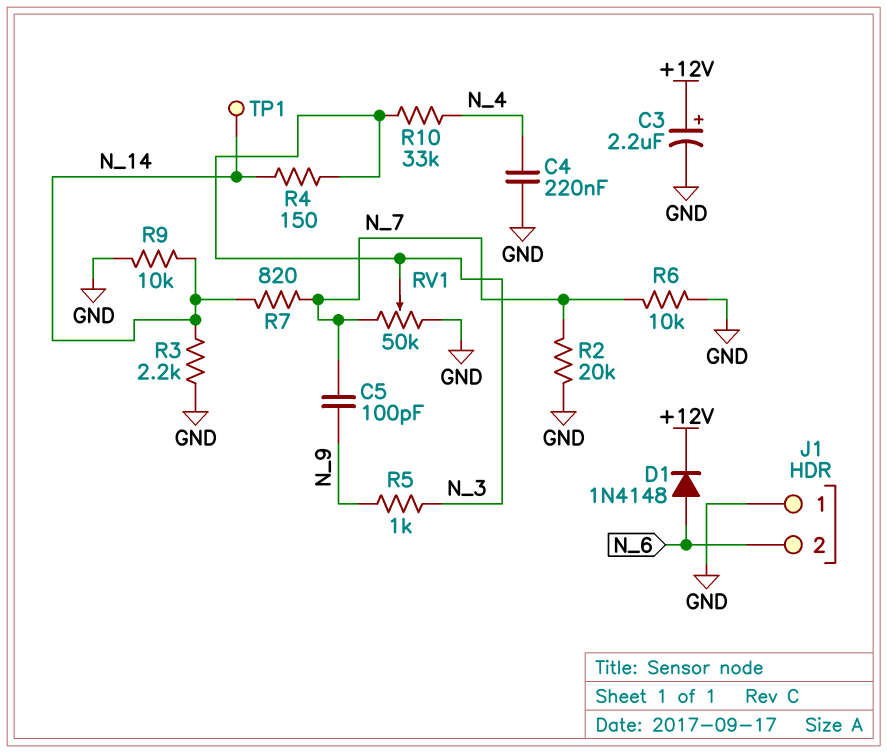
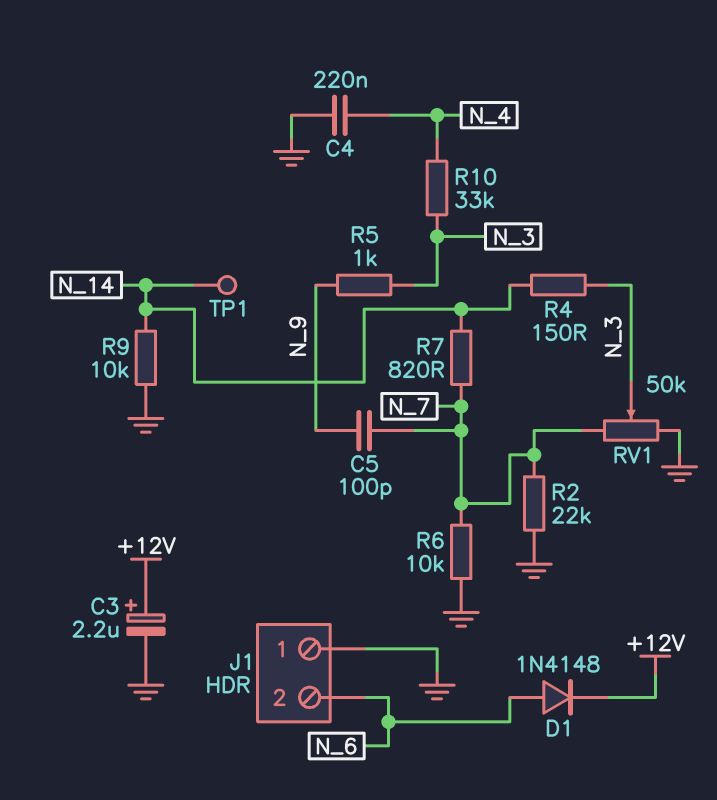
R2: 20k (GND, N_7) -> 22k (GND, N_7)
R3: 2.2k (GND, N_14) -> none

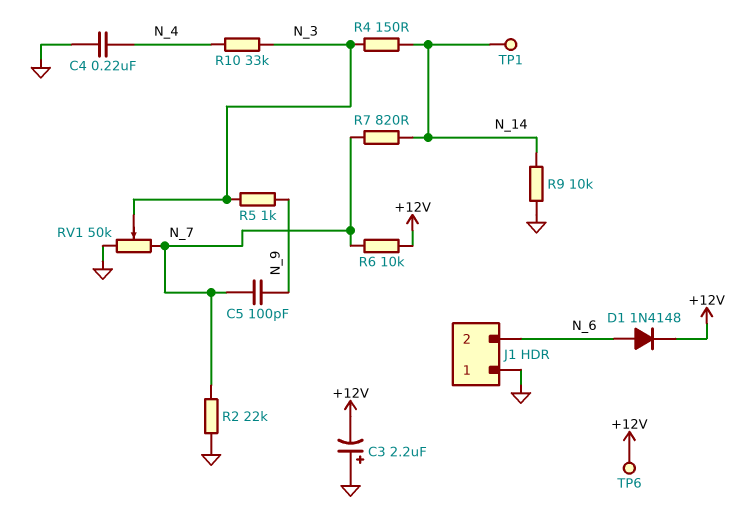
C3: 2.2uF (plus +12V, minus GND) -> 2.2uF (plus GND, minus +12V)
R6: 10k (GND, N_7) -> 10k (+12V, N_7)
TP6: none -> test point (+12V)

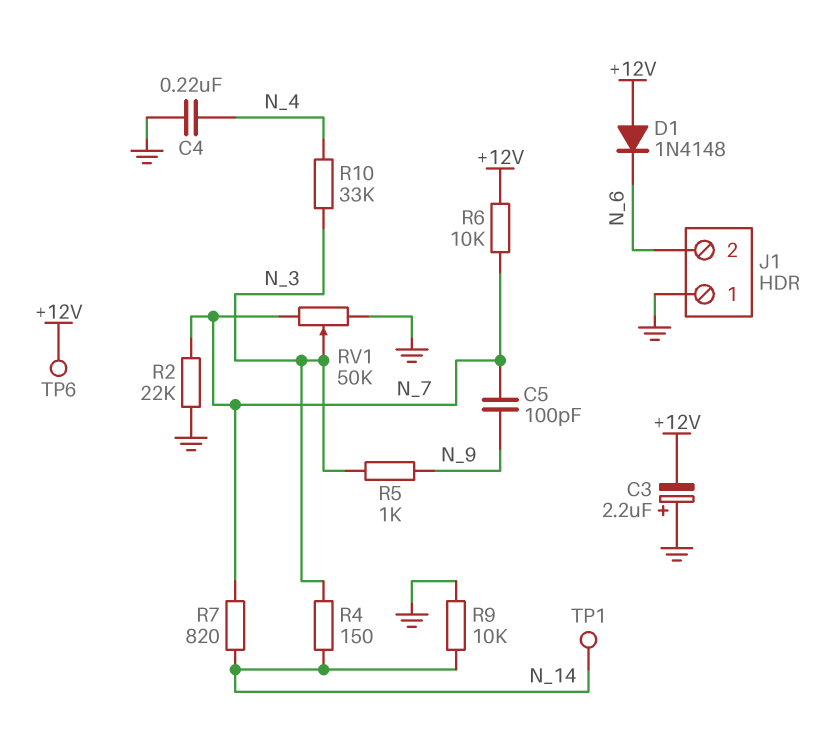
D1: diode 1N4148 (A N_6, K +12V) -> diode 1N4148 (A +12V, K N_6)

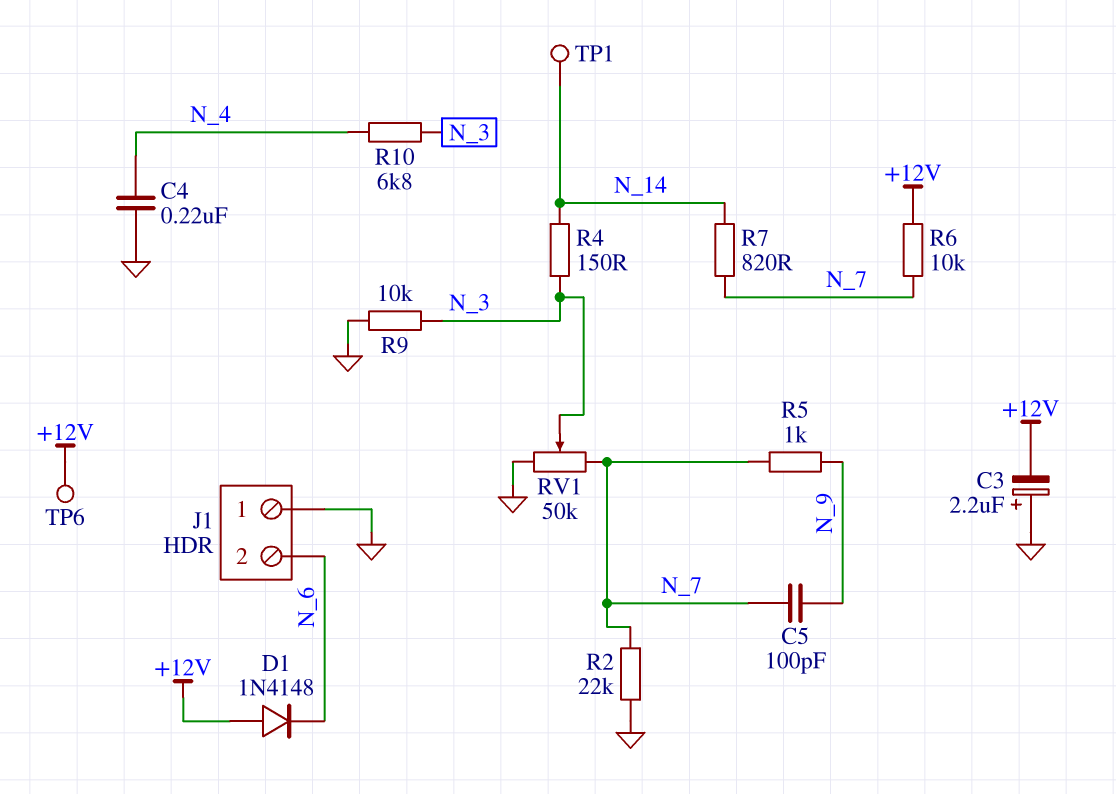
R5: 1k (N_3, N_9) -> 1k (N_7, N_9)
R9: 10k (GND, N_14) -> 10k (GND, N_3)
R10: 33k (N_3, N_4) -> 6.8k (N_3, N_4)

